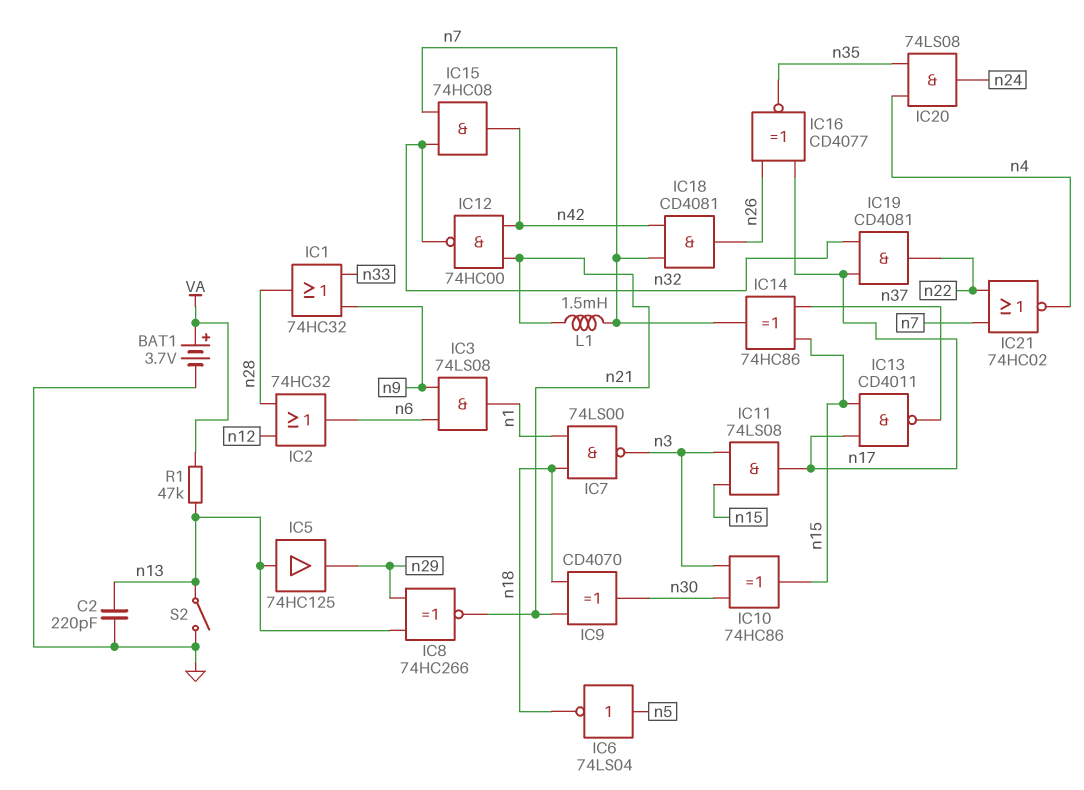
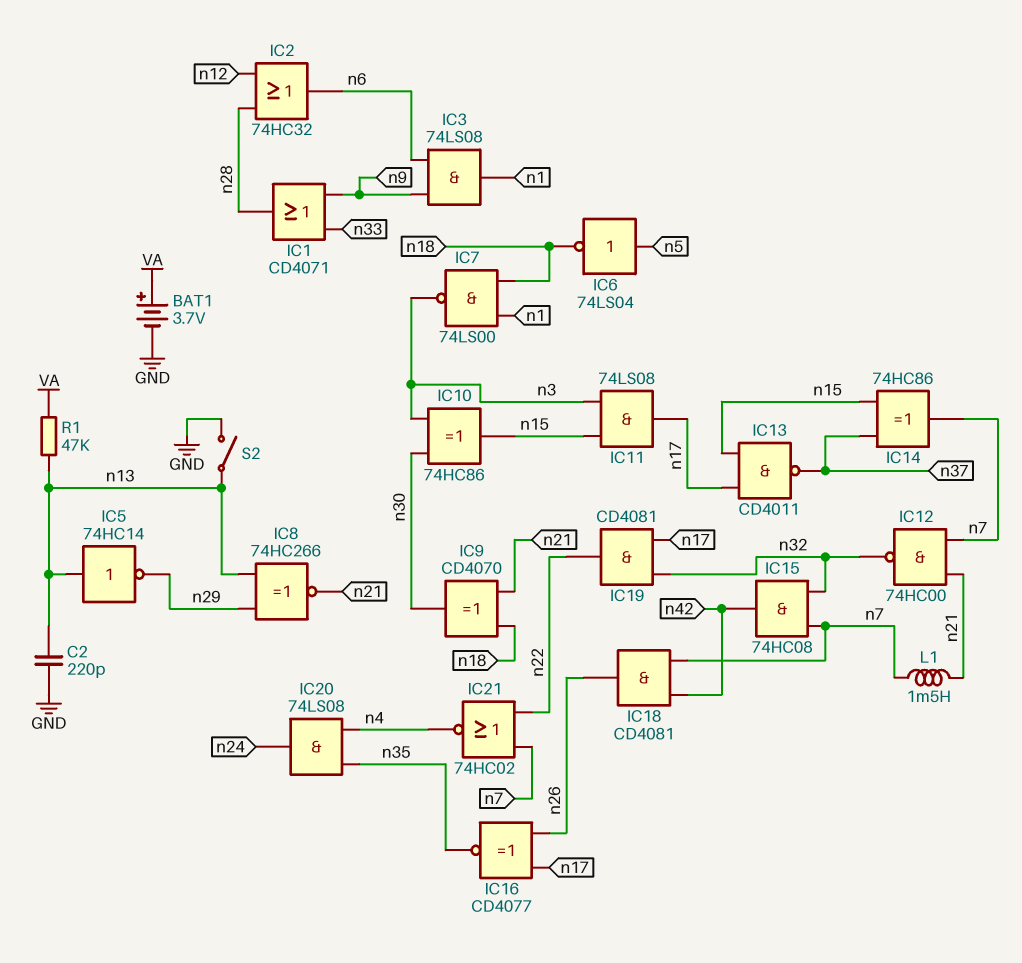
IC1: OR 74HC32 (in n9, in n33, out n28) -> OR CD4071 (in n9, in n33, out n28)
IC5: buffer 74HC125 (in n13, out n29) -> NOT 74HC14 (in n13, out n29)
IC12: NAND 74HC00 (in n21, in n42, out n32) -> NAND 74HC00 (in n7, in n21, out n32)

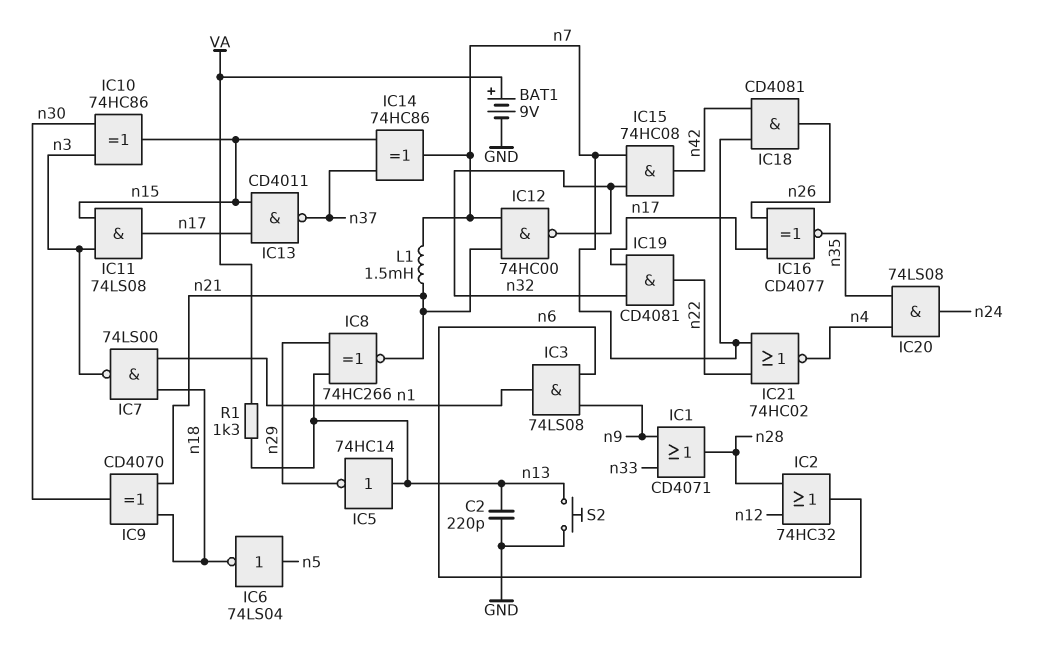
BAT1: 3.7V (plus VA, minus GND) -> 9V (plus VA, minus GND)
R1: 47k (VA, n13) -> 1.3k (VA, n13)
S2: switch (GND, n13) -> button (GND, n13)

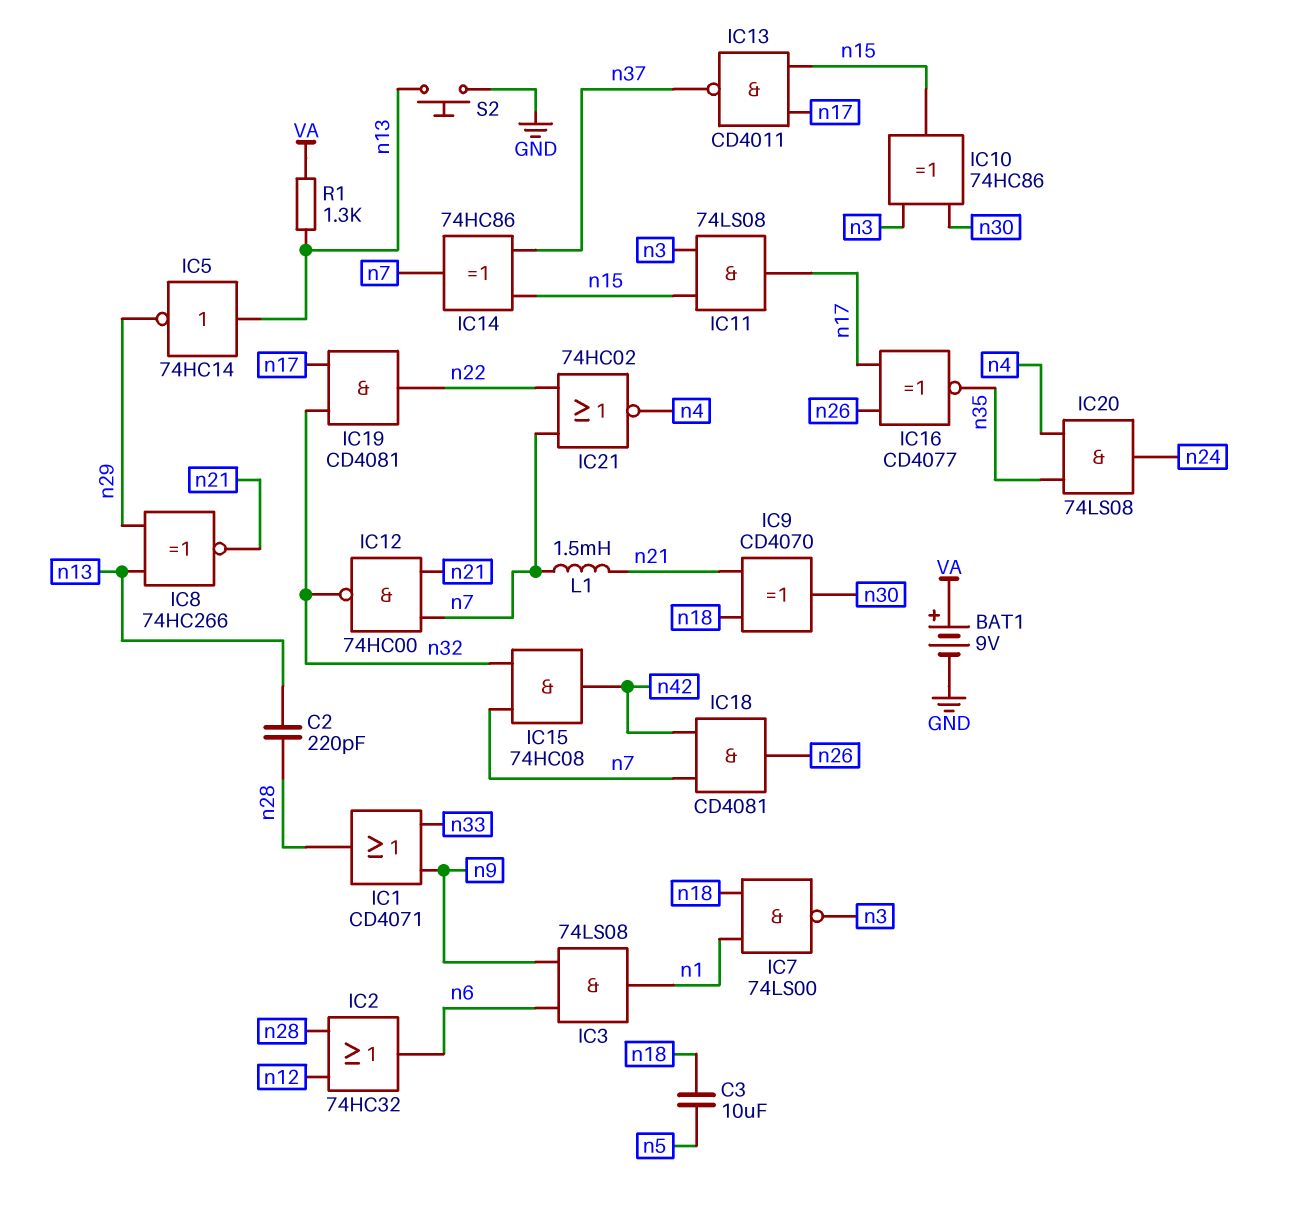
C2: 220pF (GND, n13) -> 220pF (n13, n28)
C3: none -> 10uF (n5, n18)
IC6: NOT 74LS04 (in n5, out n18) -> none

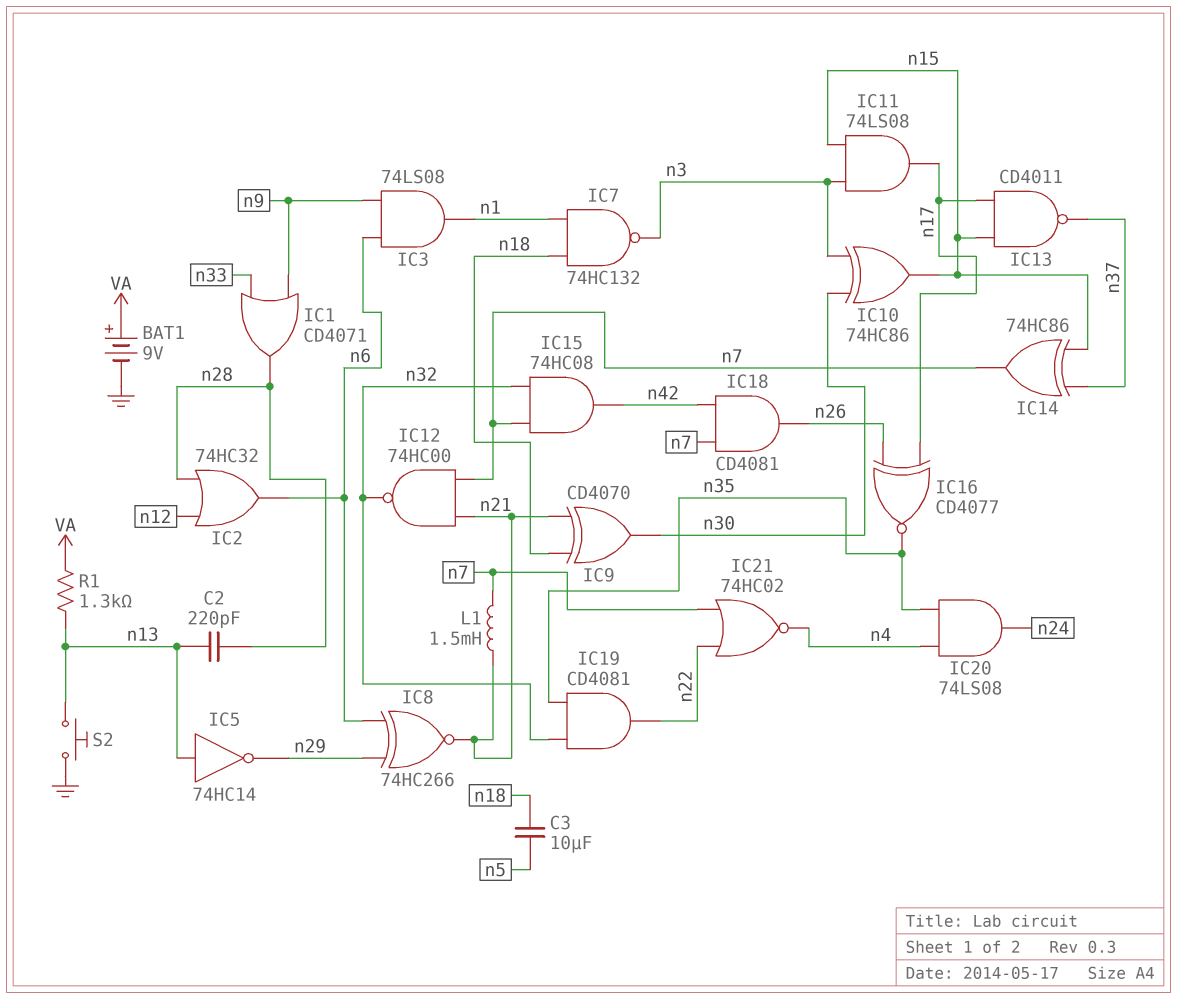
IC7: NAND 74LS00 (in n1, in n18, out n3) -> NAND 74HC132 (in n1, in n18, out n3)
IC8: XNOR 74HC266 (in n13, in n29, out n21) -> XNOR 74HC266 (in n6, in n29, out n21)
IC19: AND CD4081 (in n17, in n32, out n22) -> AND CD4081 (in n32, in n35, out n22)

